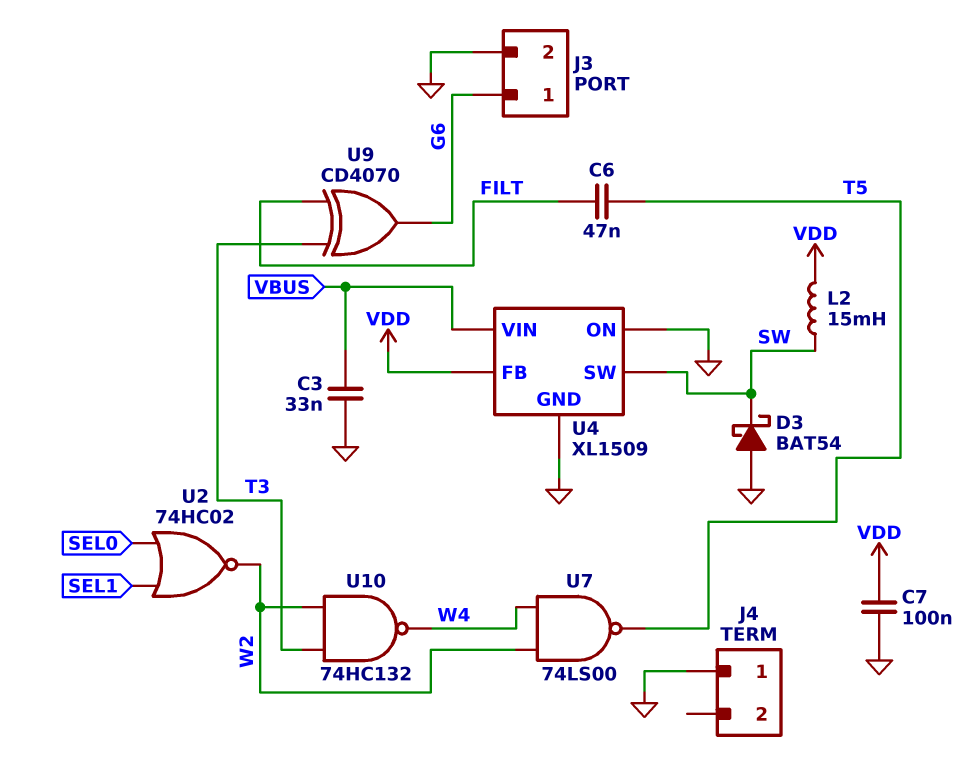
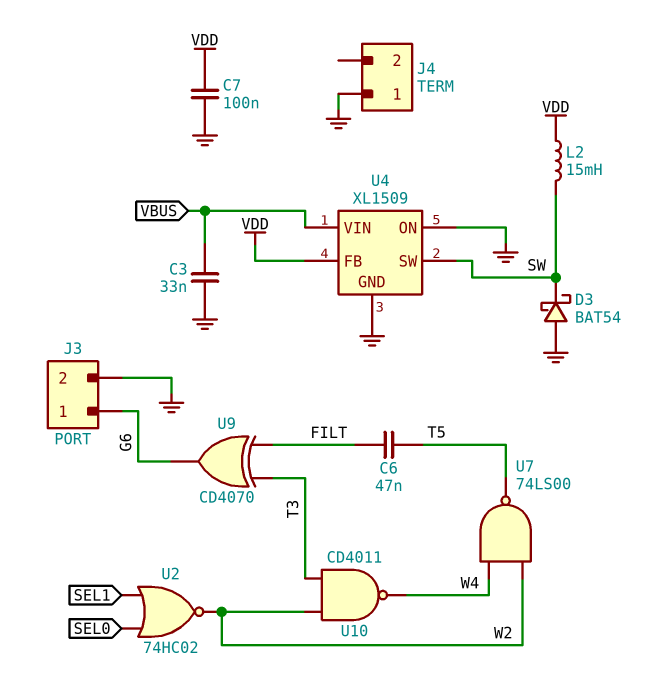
U10: NAND 74HC132 (in T3, in W2, out W4) -> NAND CD4011 (in T3, in W2, out W4)

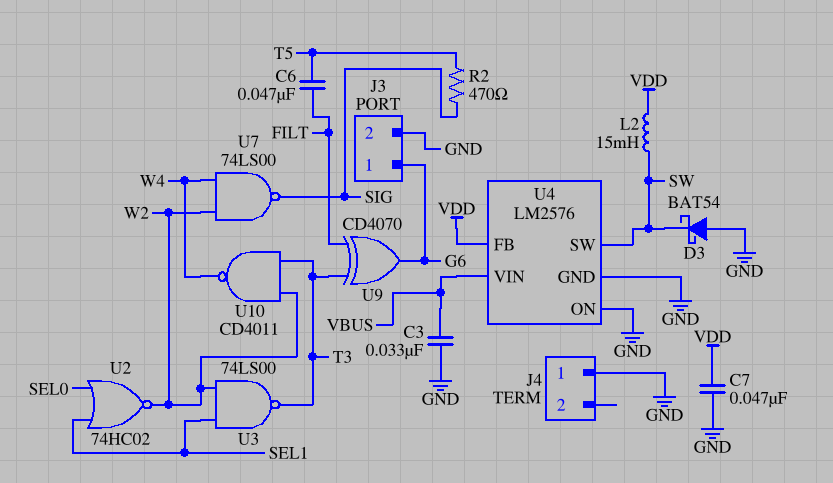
C7: 100nF (GND, VDD) -> 47nF (GND, VDD)
R2: none -> 470 (SIG, T5)
U3: none -> NAND 74LS00 (in SEL1, in W2, out T3)
U4: XL1509 -> LM2576
U7: NAND 74LS00 (in W2, in W4, out T5) -> NAND 74LS00 (in W2, in W4, out SIG)

